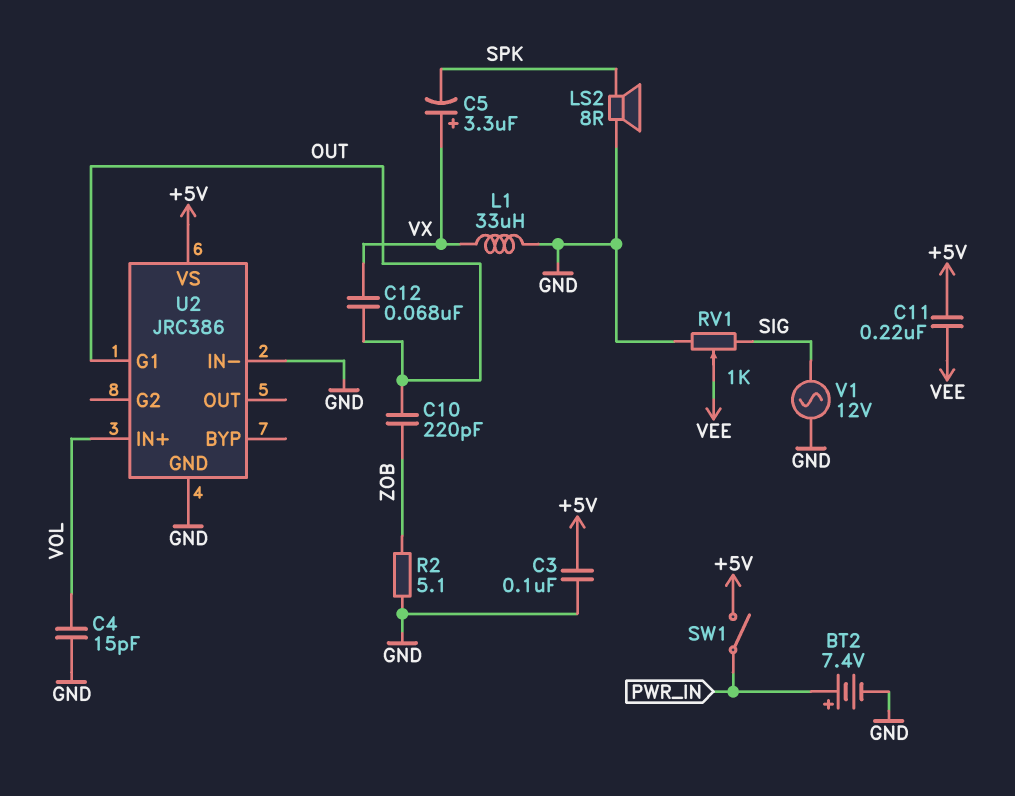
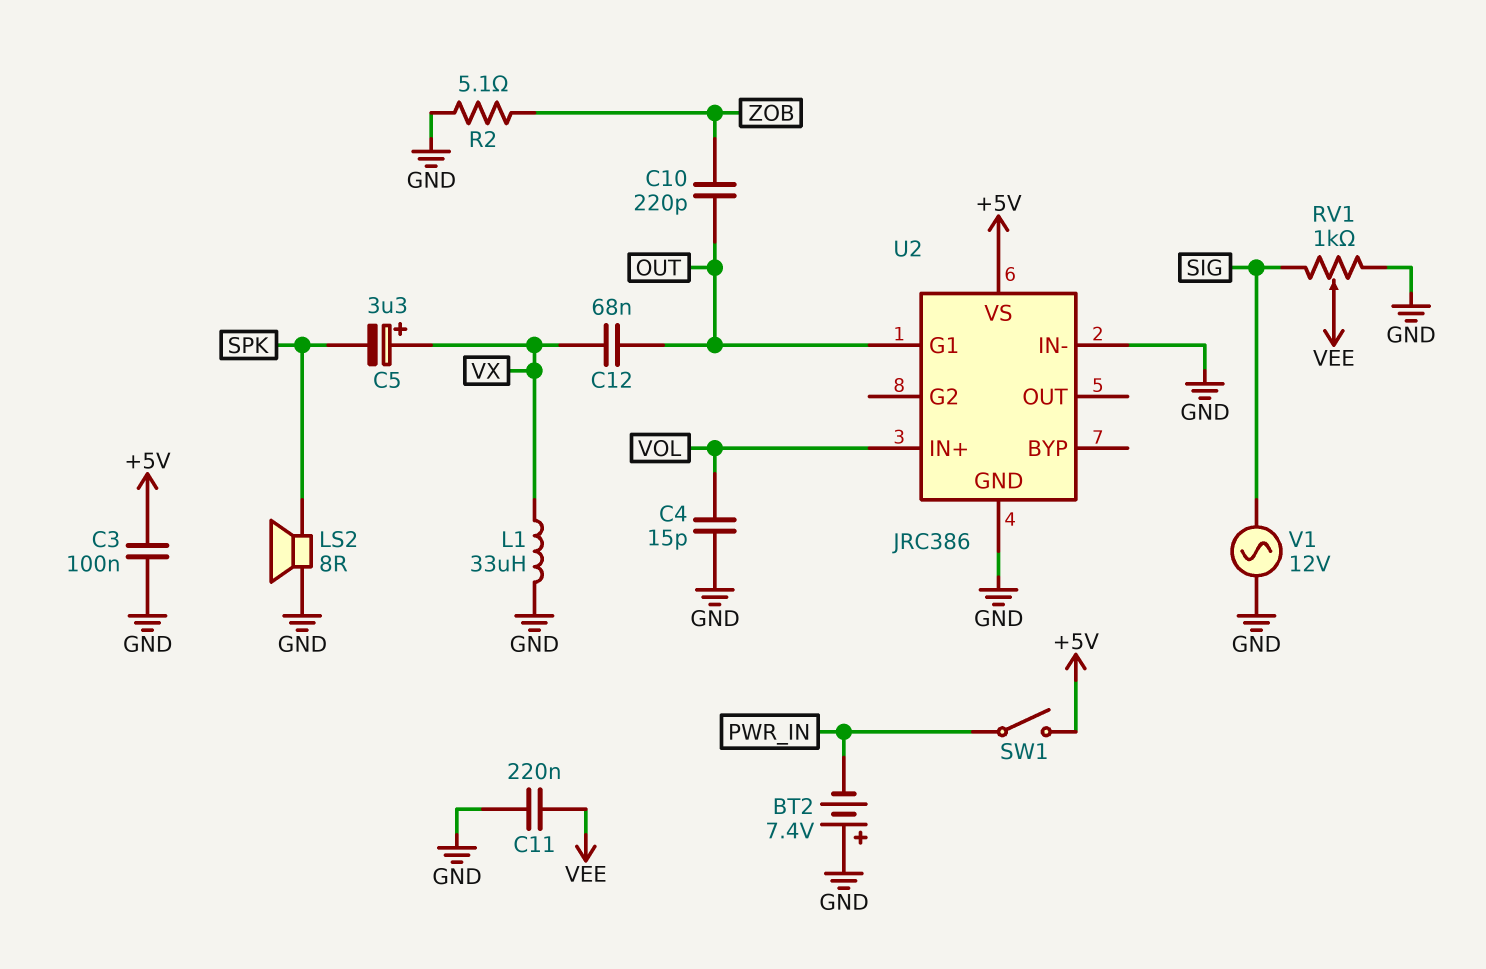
BT2: 7.4V (plus PWR_IN, minus GND) -> 7.4V (plus GND, minus PWR_IN)
C11: 220nF (+5V, VEE) -> 220nF (GND, VEE)

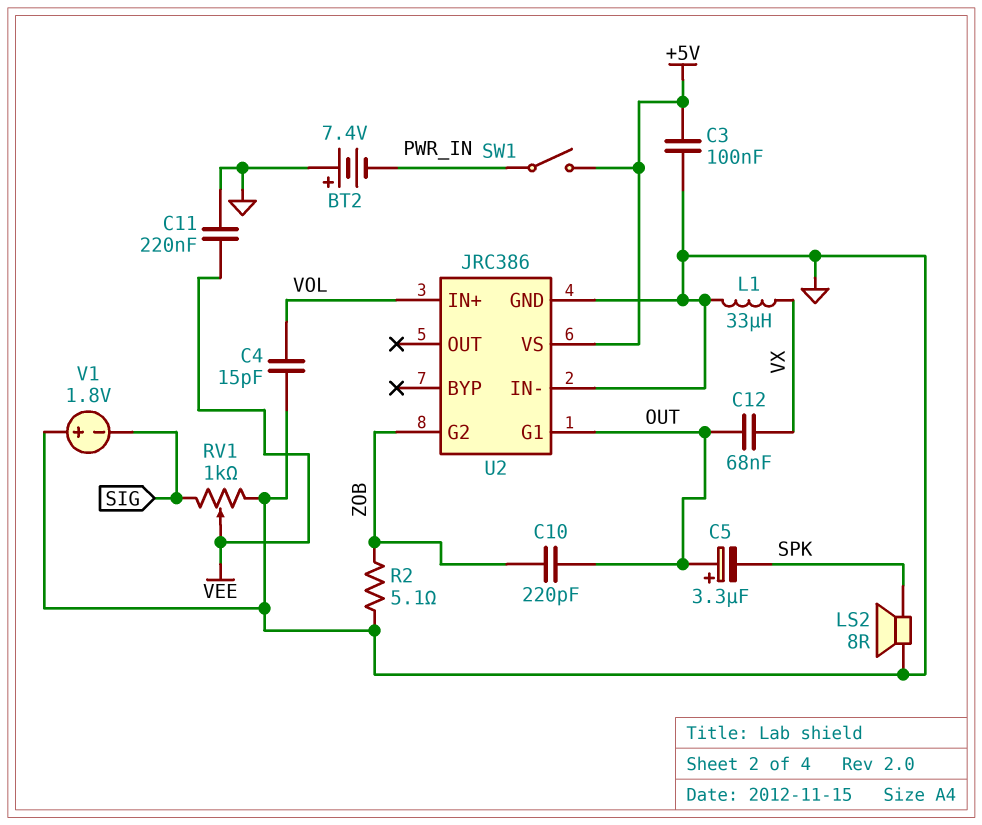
C5: 3.3uF (plus VX, minus SPK) -> 3.3uF (plus OUT, minus SPK)
U2 pin G2: none -> ZOB
V1: AC 12V (GND, SIG) -> 1.8V (plus GND, minus SIG)

